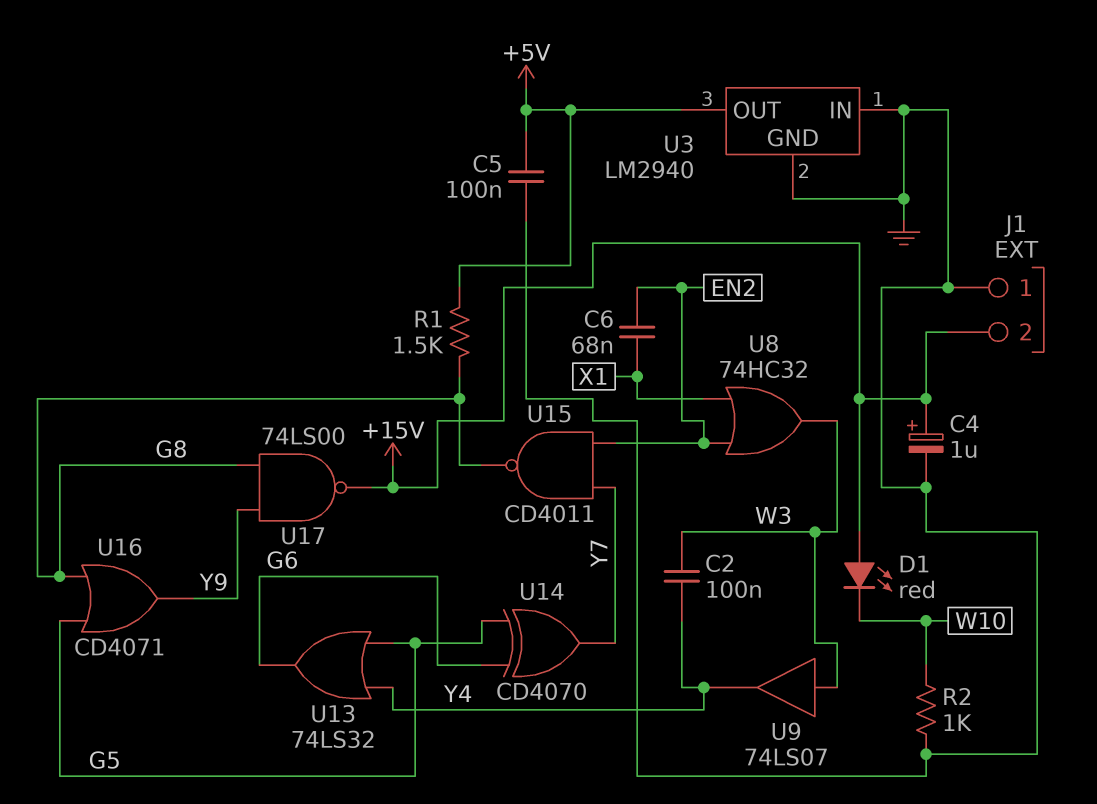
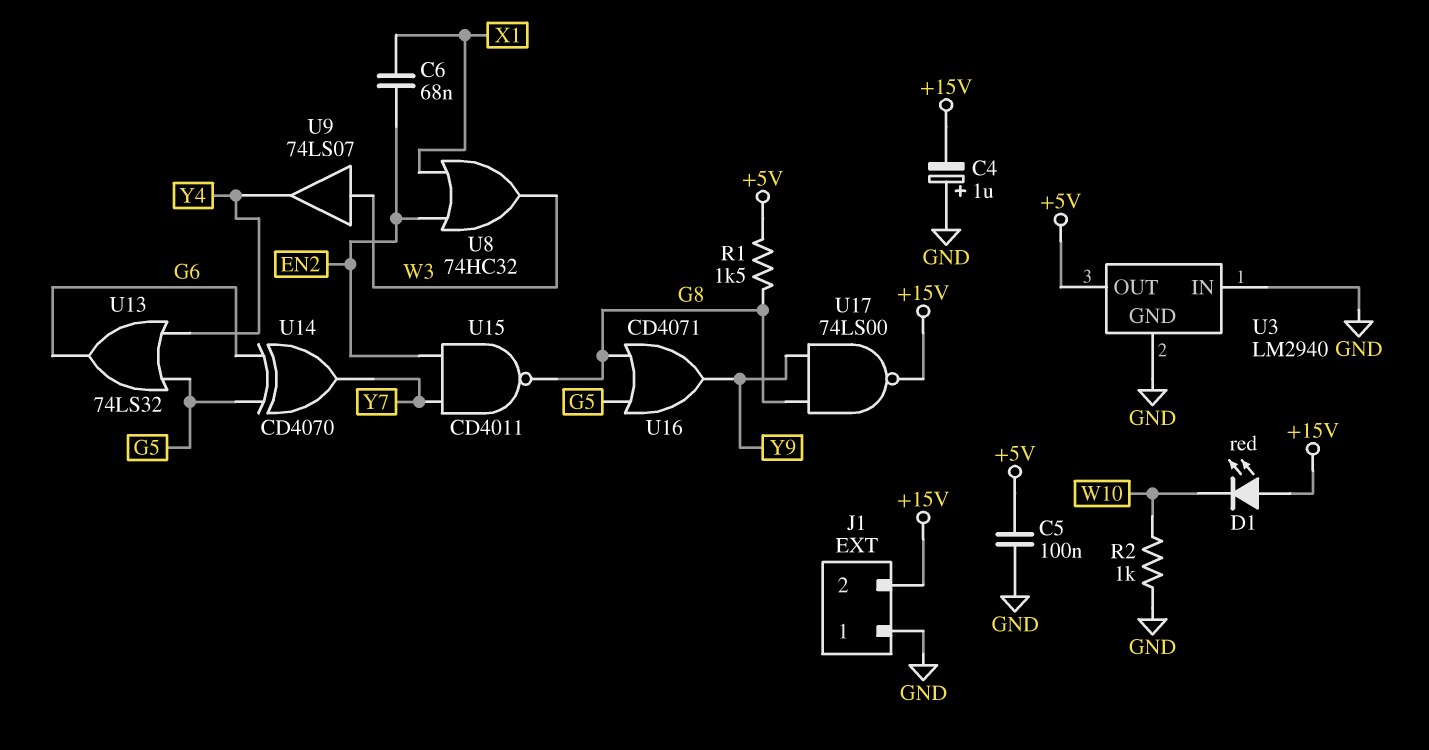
C2: 100nF (W3, Y4) -> none
C4: 1uF (plus +15V, minus GND) -> 1uF (plus GND, minus +15V)

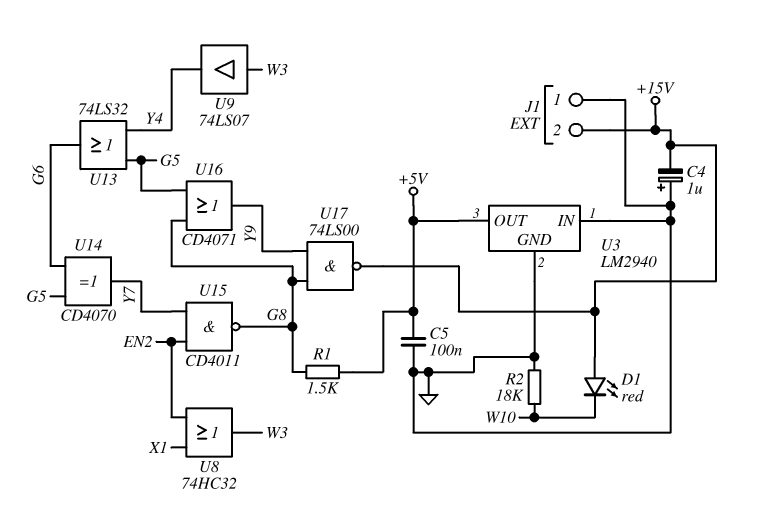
C6: 68nF (EN2, X1) -> none
R2: 1k (GND, W10) -> 18k (GND, W10)

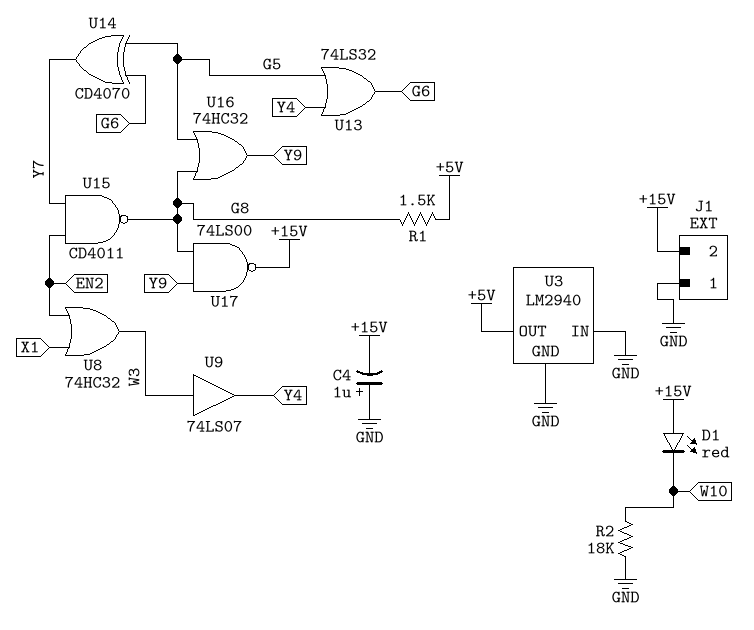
C5: 100nF (+5V, GND) -> none
U16: OR CD4071 (in G5, in G8, out Y9) -> OR 74HC32 (in G5, in G8, out Y9)

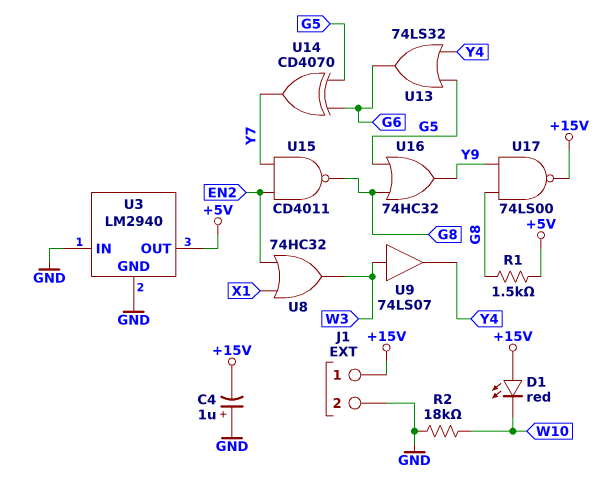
J1 pin 1: GND -> +15V
J1 pin 2: +15V -> GND

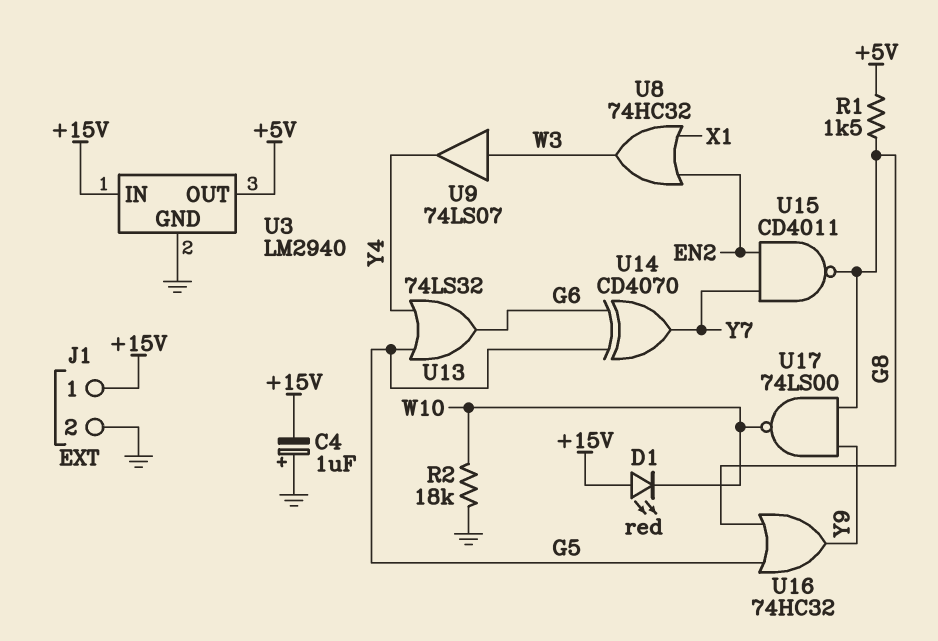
U3 pin IN: GND -> +15V
U17: NAND 74LS00 (in G8, in Y9, out +15V) -> NAND 74LS00 (in G8, in Y9, out W10)

